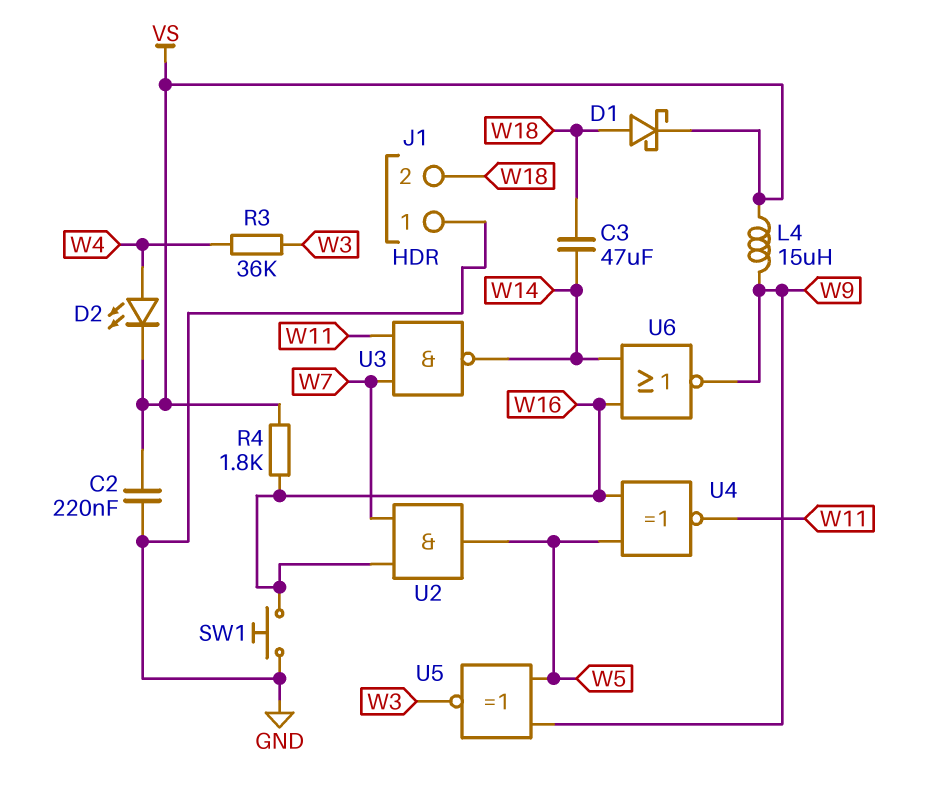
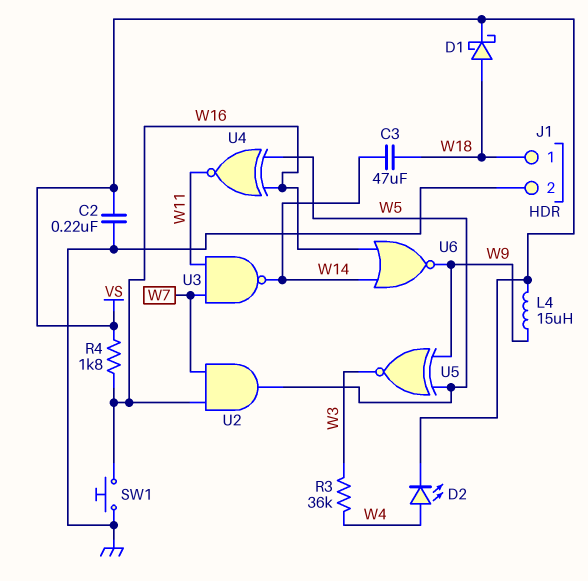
J1 pin 1: GND -> W18
J1 pin 2: W18 -> GND

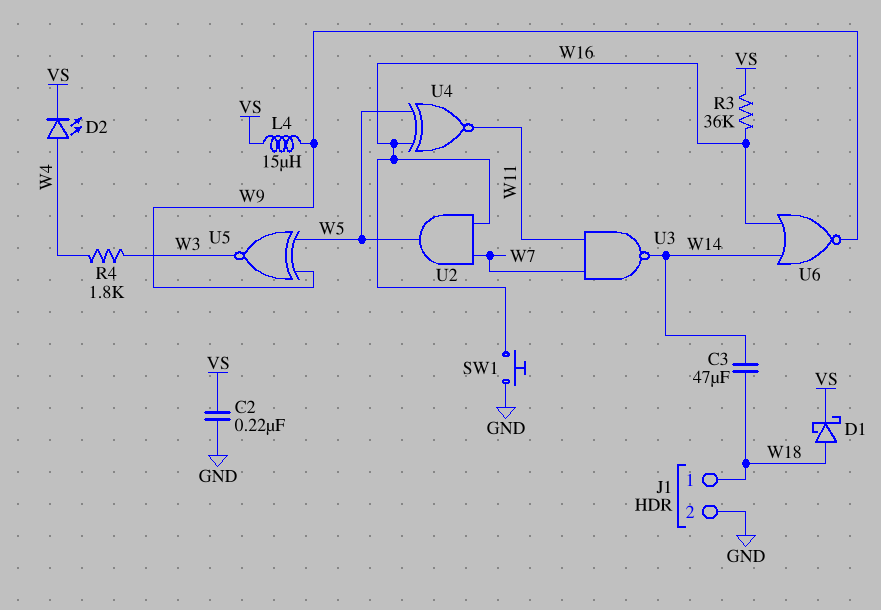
R3: 36k (W3, W4) -> 36k (VS, W16)
R4: 1.8k (VS, W16) -> 1.8k (W3, W4)

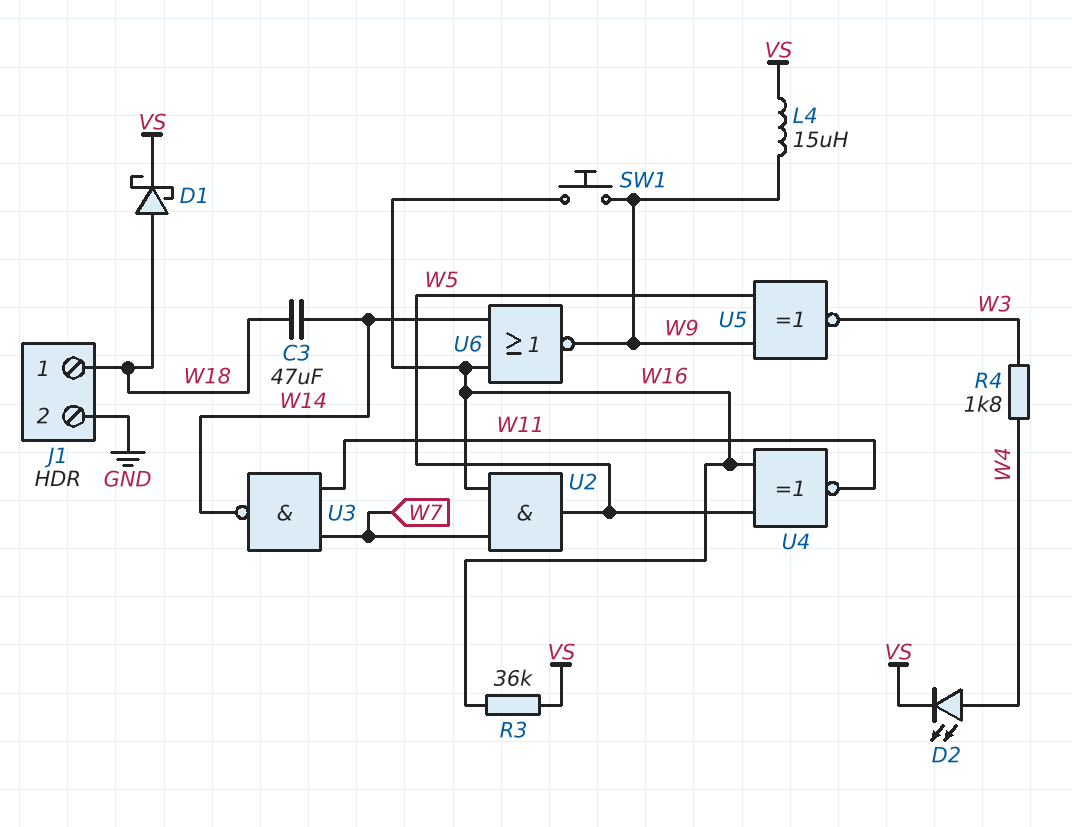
C2: 220nF (GND, VS) -> none
SW1: button (GND, W16) -> button (W9, W16)

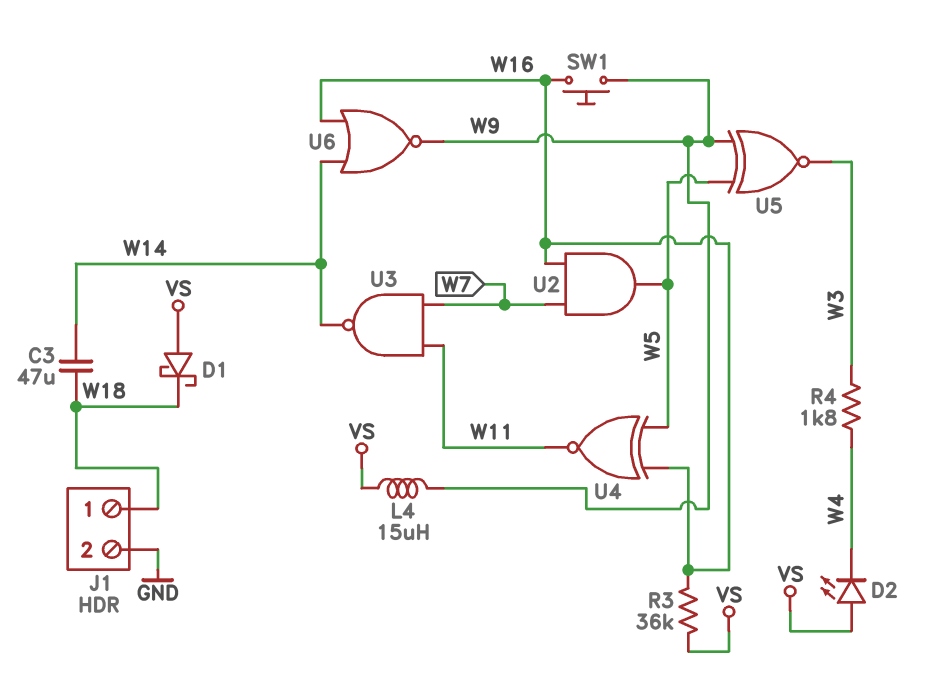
D1: schottky (A W18, K VS) -> schottky (A VS, K W18)
D2: LED (A W4, K VS) -> LED (A VS, K W4)

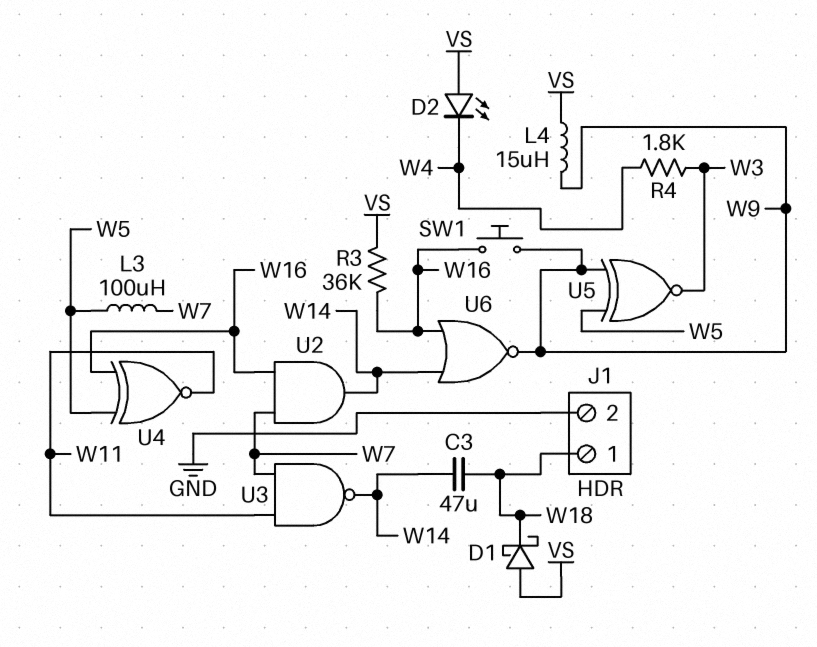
L3: none -> 100uH (W5, W7)
U2: AND (in W7, in W16, out W5) -> AND (in W7, in W16, out W14)

